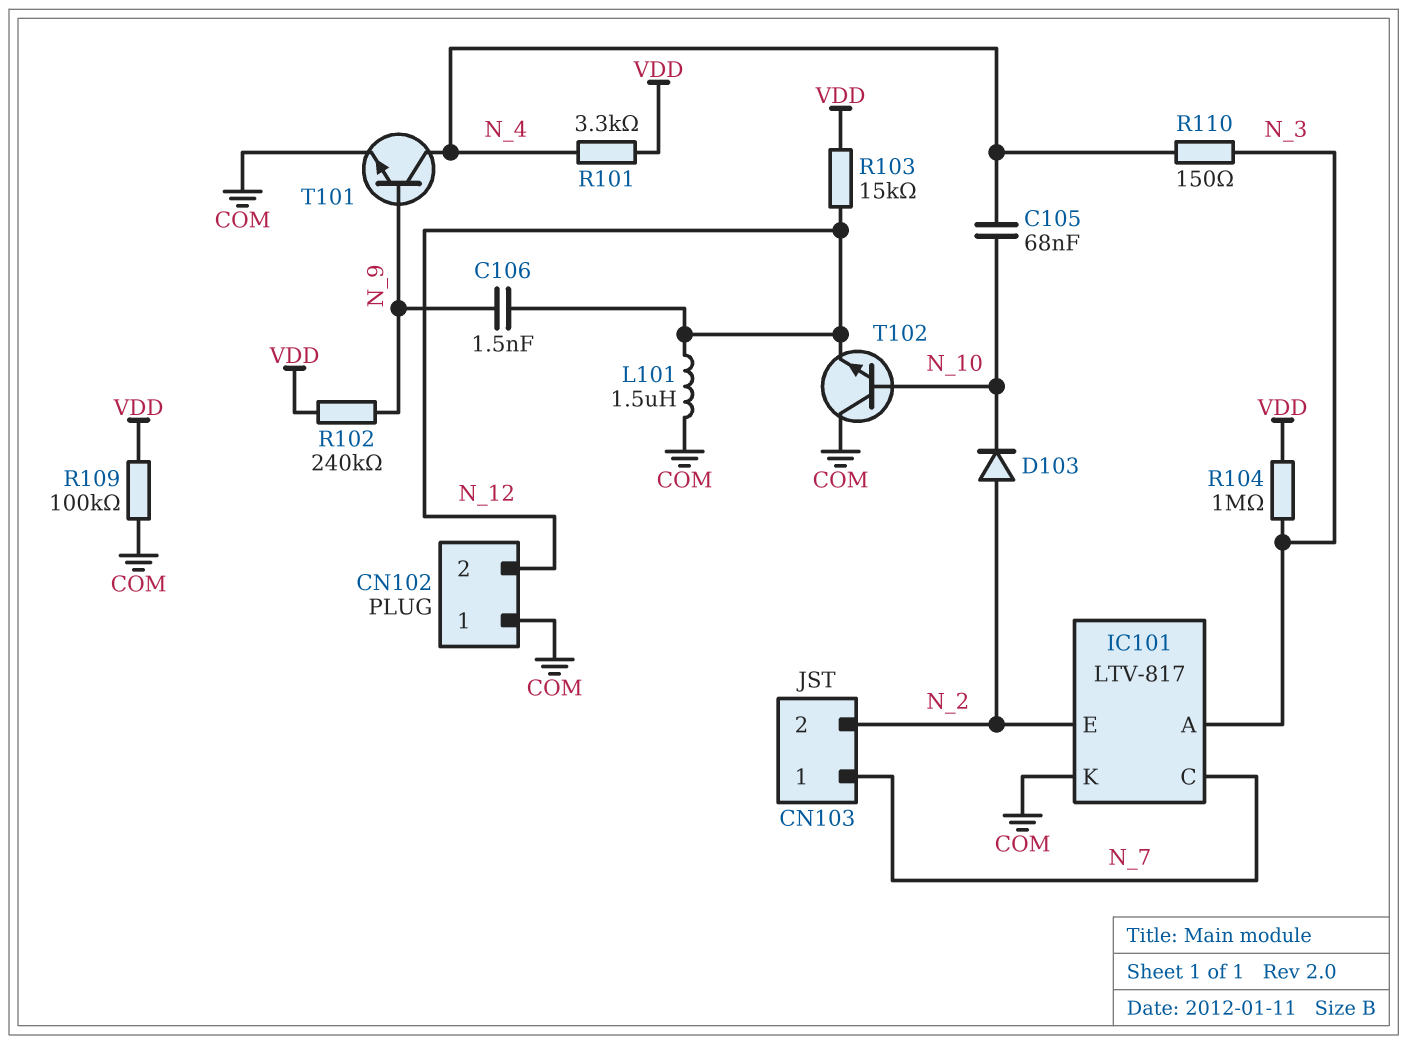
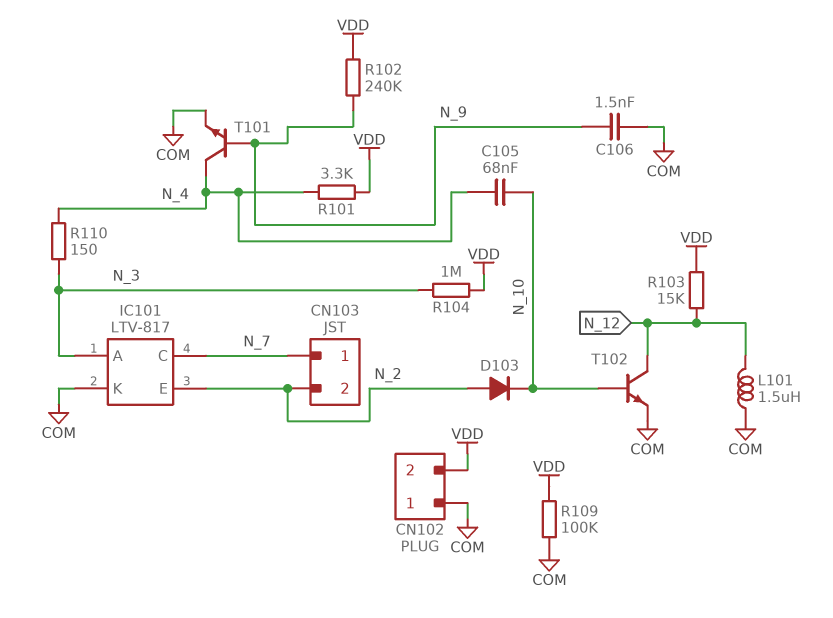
C106: 1.5nF (N_9, N_12) -> 1.5nF (COM, N_9)
CN102 pin 2: N_12 -> VDD
T102: NPN (B N_10, C COM, E N_12) -> NPN (B N_10, C N_12, E COM)

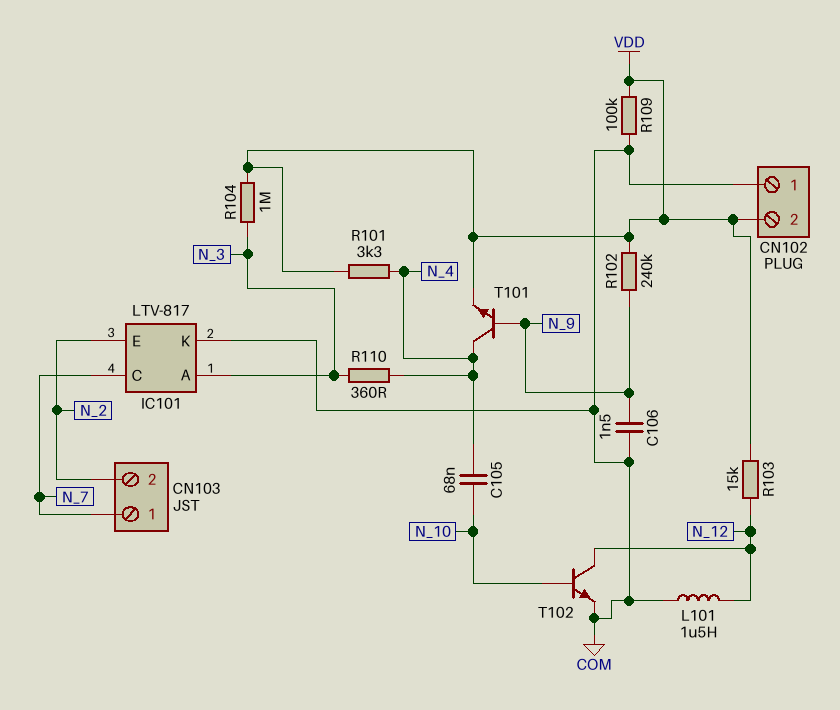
D103: diode (A N_2, K N_10) -> none
R110: 150 (N_3, N_4) -> 360 (N_3, N_4)
T101: NPN (B N_9, C N_4, E COM) -> NPN (B N_9, C N_4, E VDD)

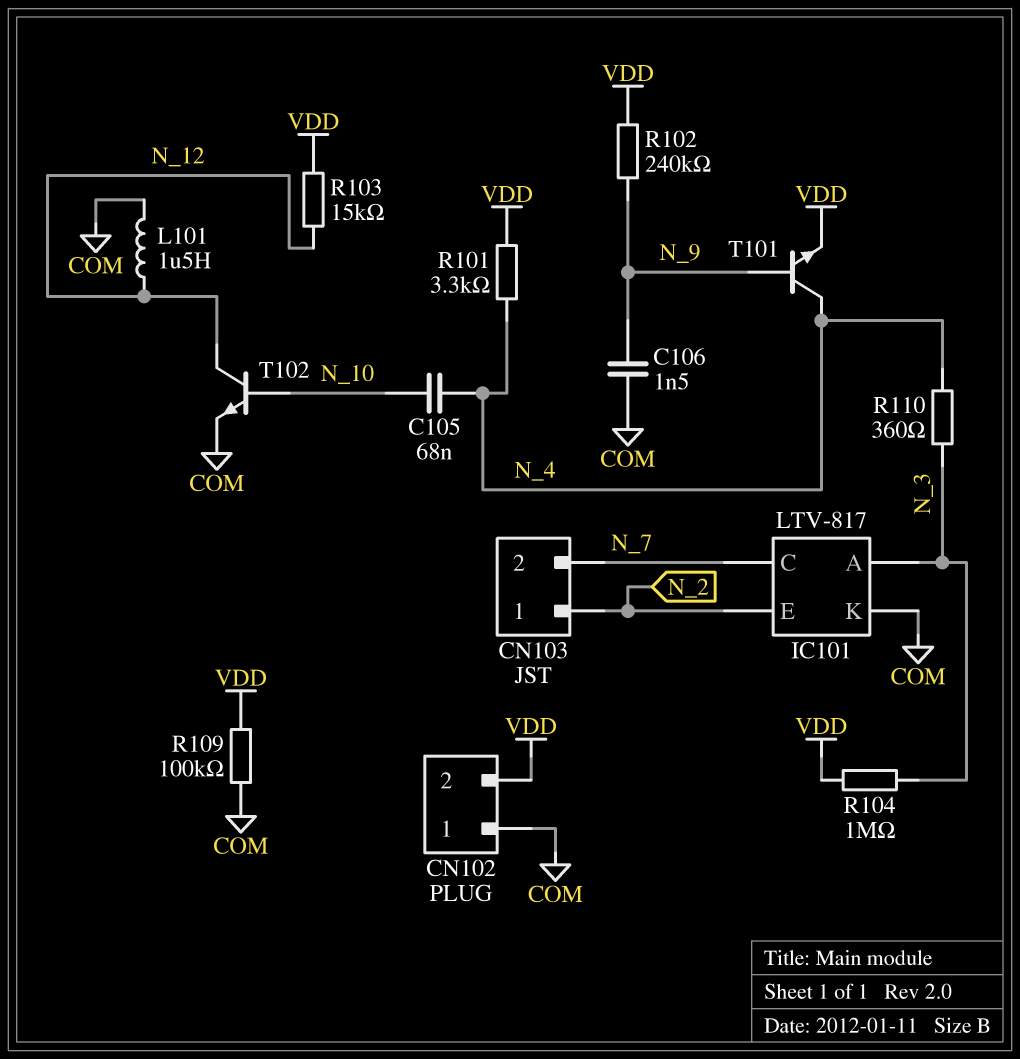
CN103 pin 1: N_7 -> N_2
CN103 pin 2: N_2 -> N_7

